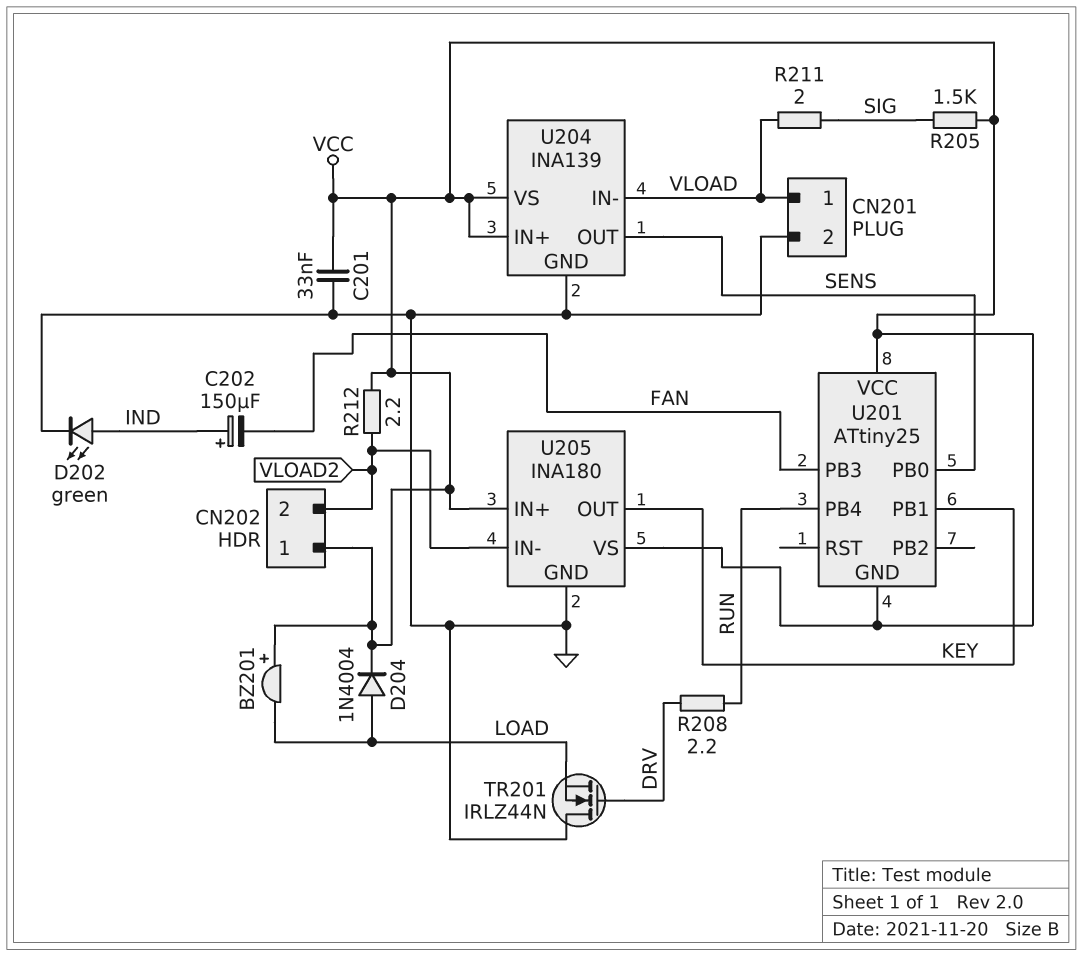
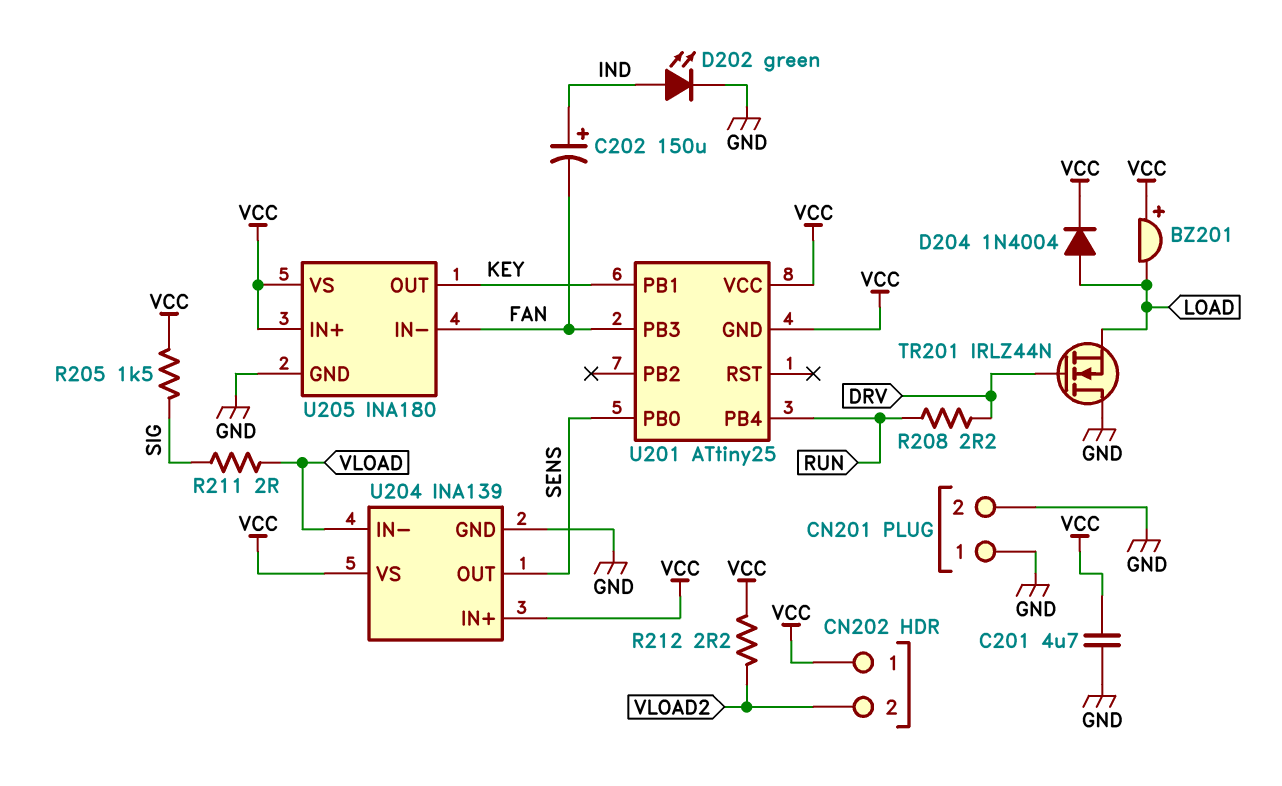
C201: 33nF (GND, VCC) -> 4.7uF (GND, VCC)
CN201 pin 1: VLOAD -> GND
U205 pin IN-: VLOAD2 -> FAN

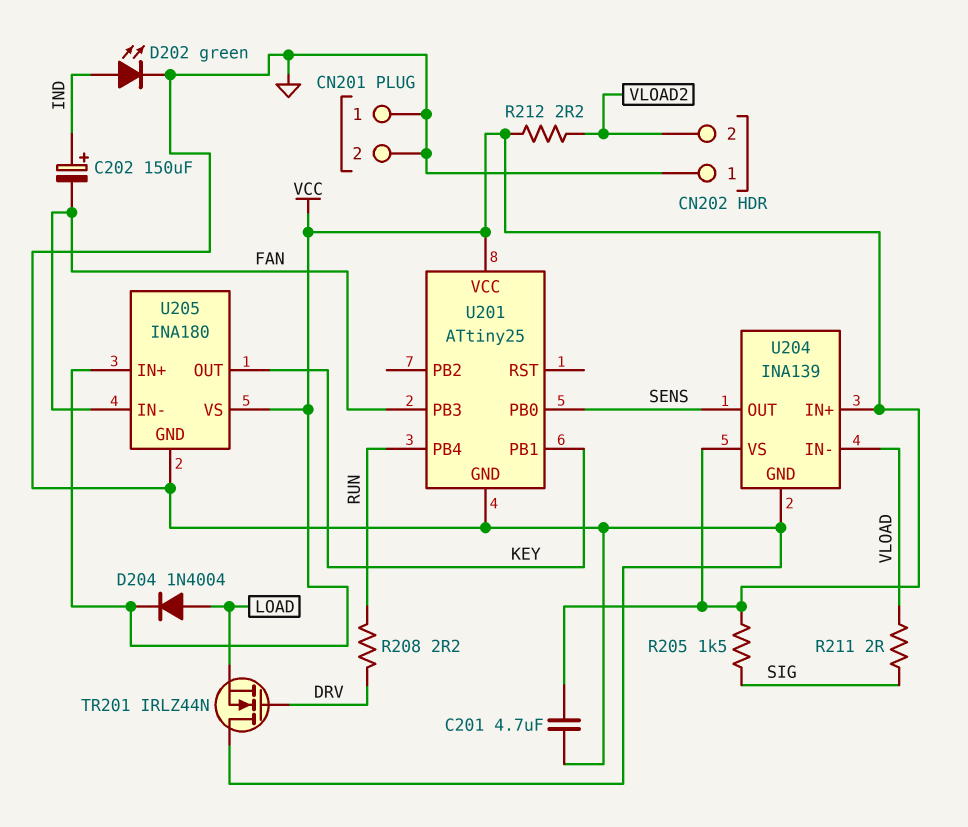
BZ201: buzzer (plus VCC, minus LOAD) -> none
CN202 pin 1: VCC -> GND
U201 pin GND: VCC -> GND

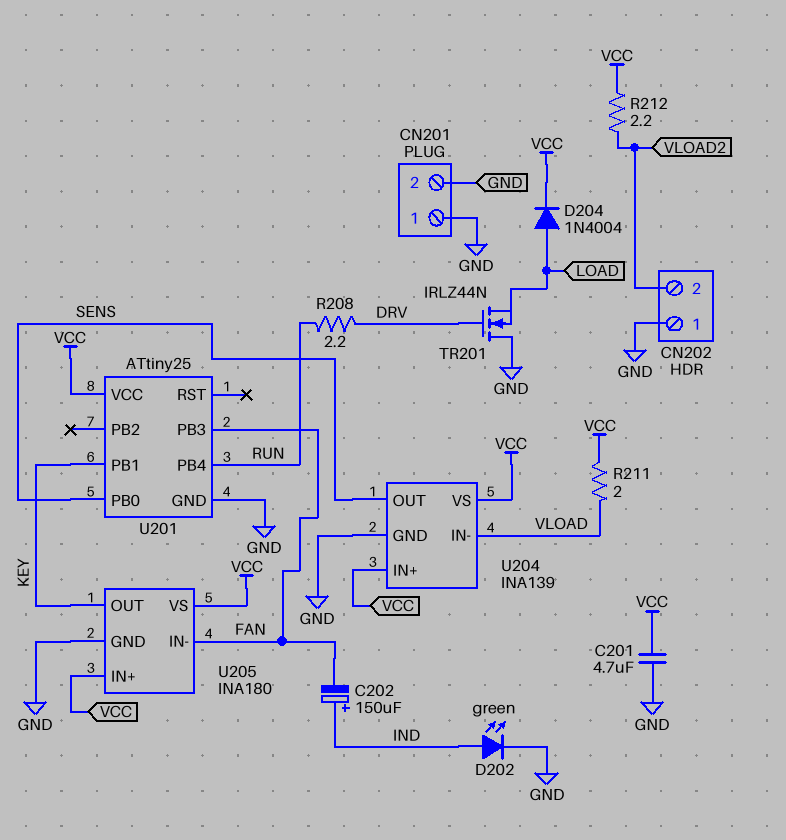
R205: 1.5k (SIG, VCC) -> none
R211: 2 (SIG, VLOAD) -> 2 (VCC, VLOAD)

